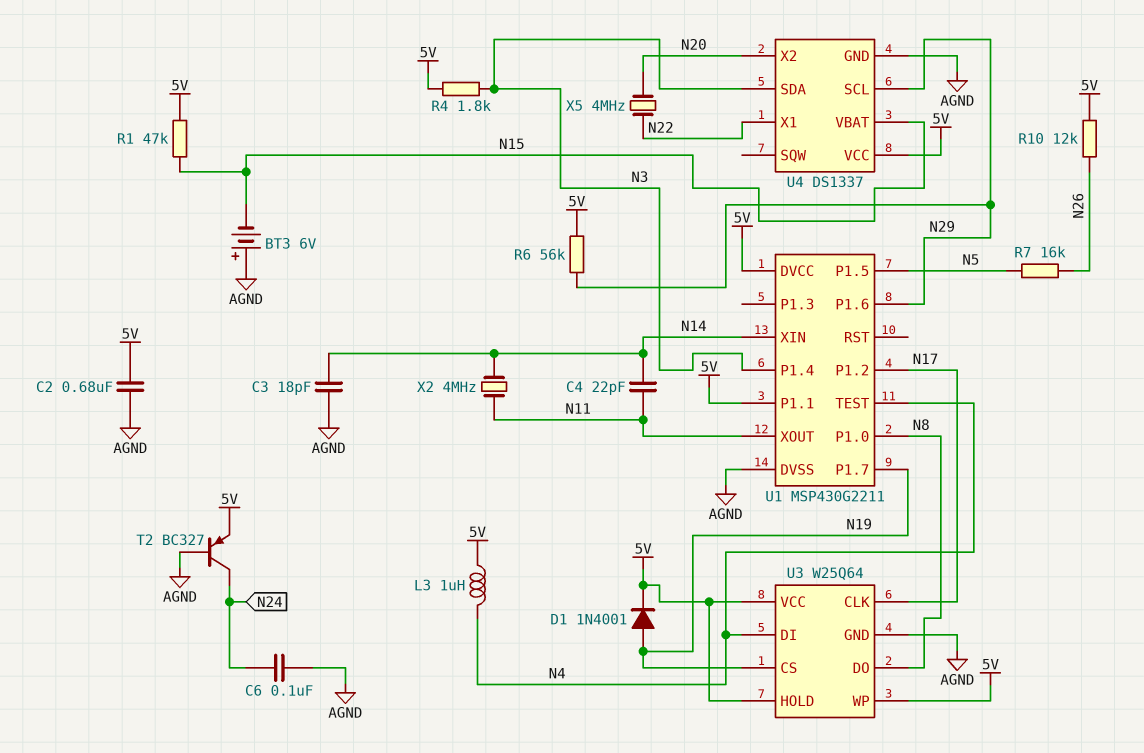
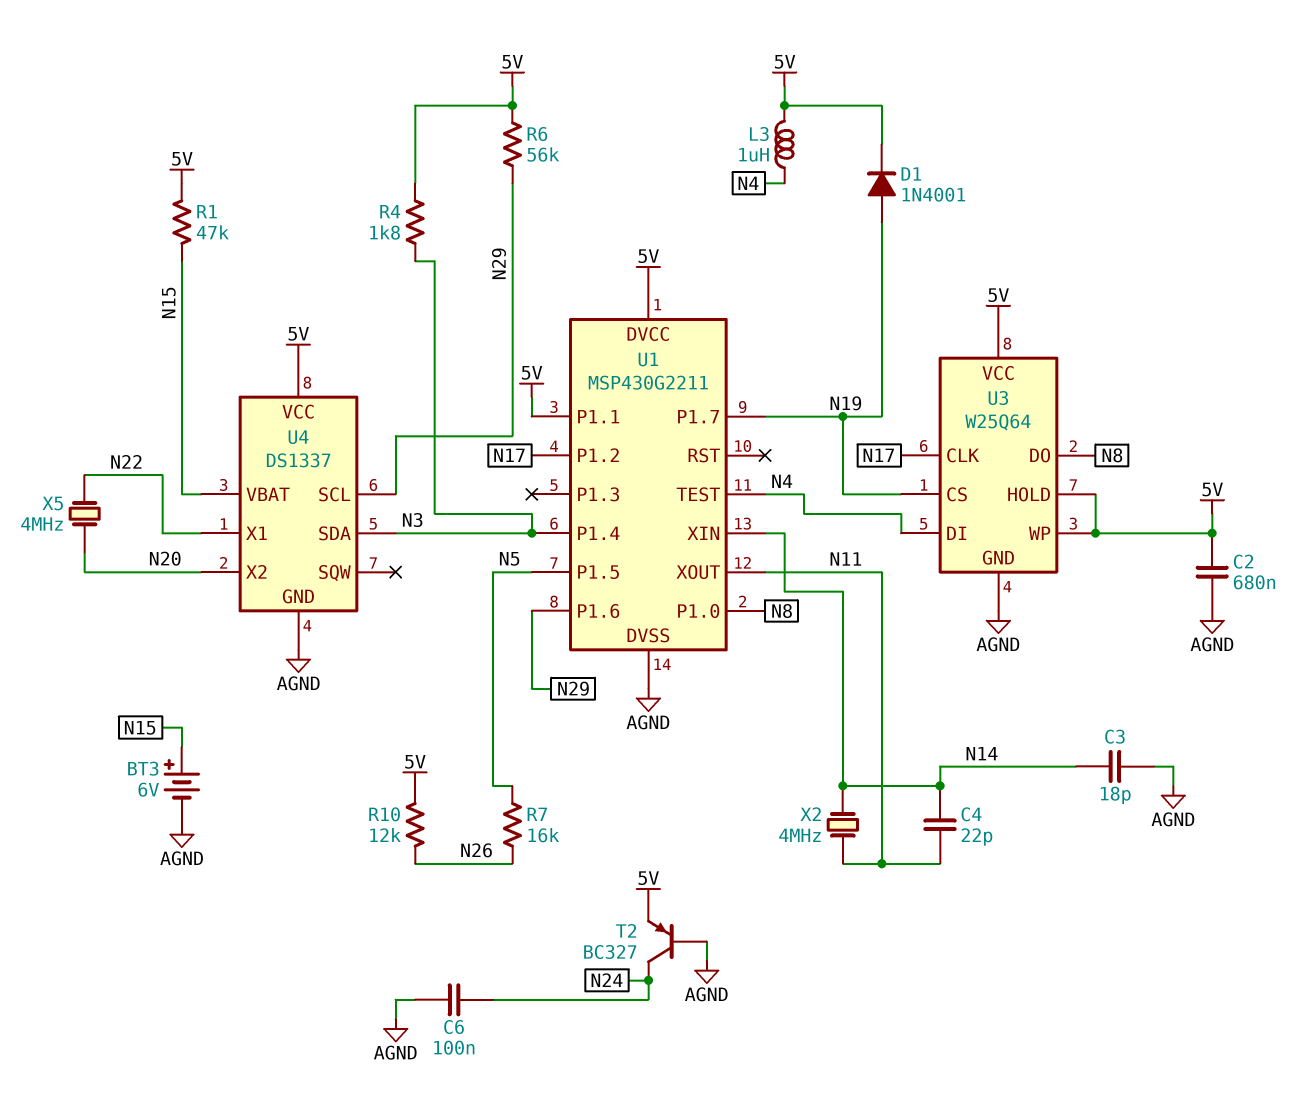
BT3: 6V (plus AGND, minus N15) -> 6V (plus N15, minus AGND)

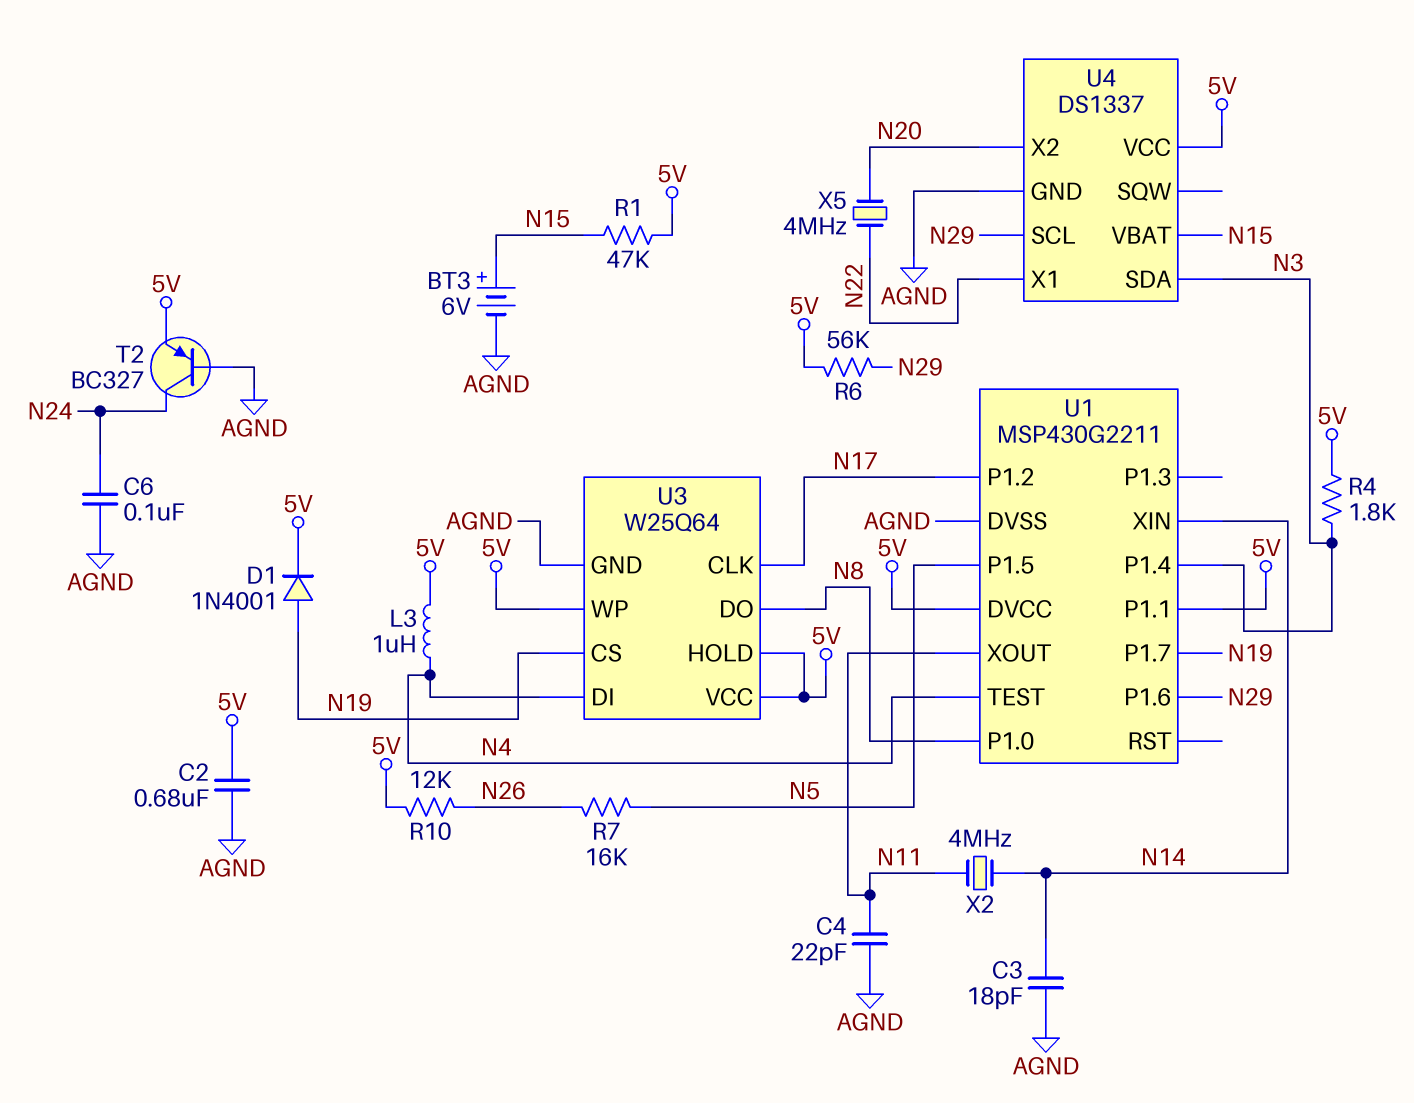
C4: 22pF (N11, N14) -> 22pF (AGND, N11)

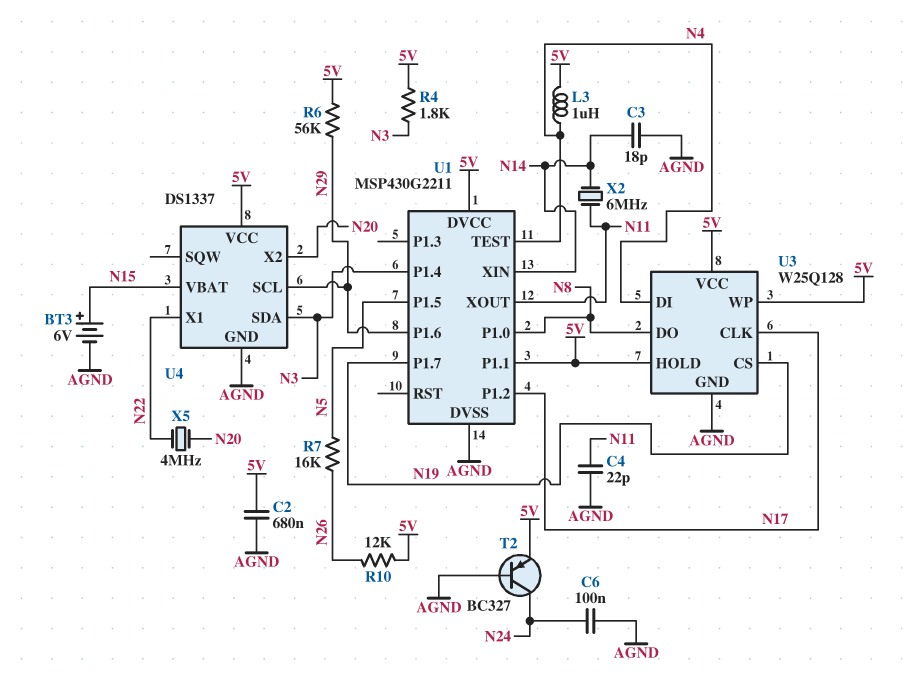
D1: diode 1N4001 (A N19, K 5V) -> none
R1: 47k (5V, N15) -> none
U3: W25Q64 -> W25Q128
X2: 4MHz (N11, N14) -> 6MHz (N11, N14)

